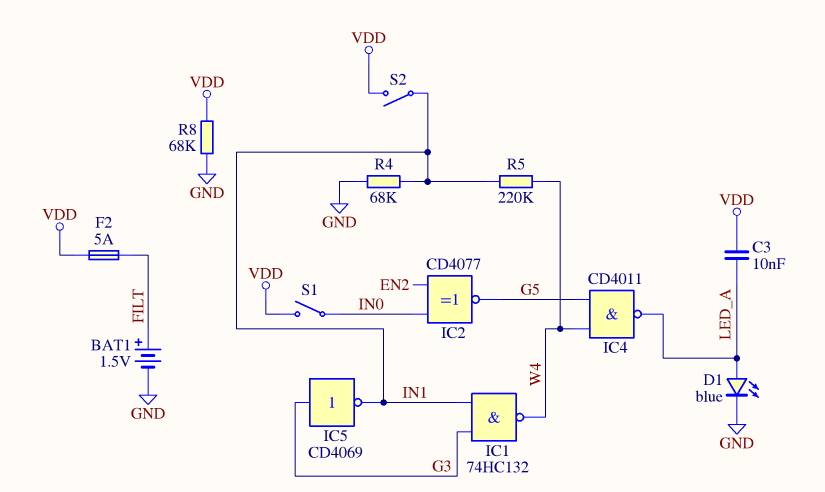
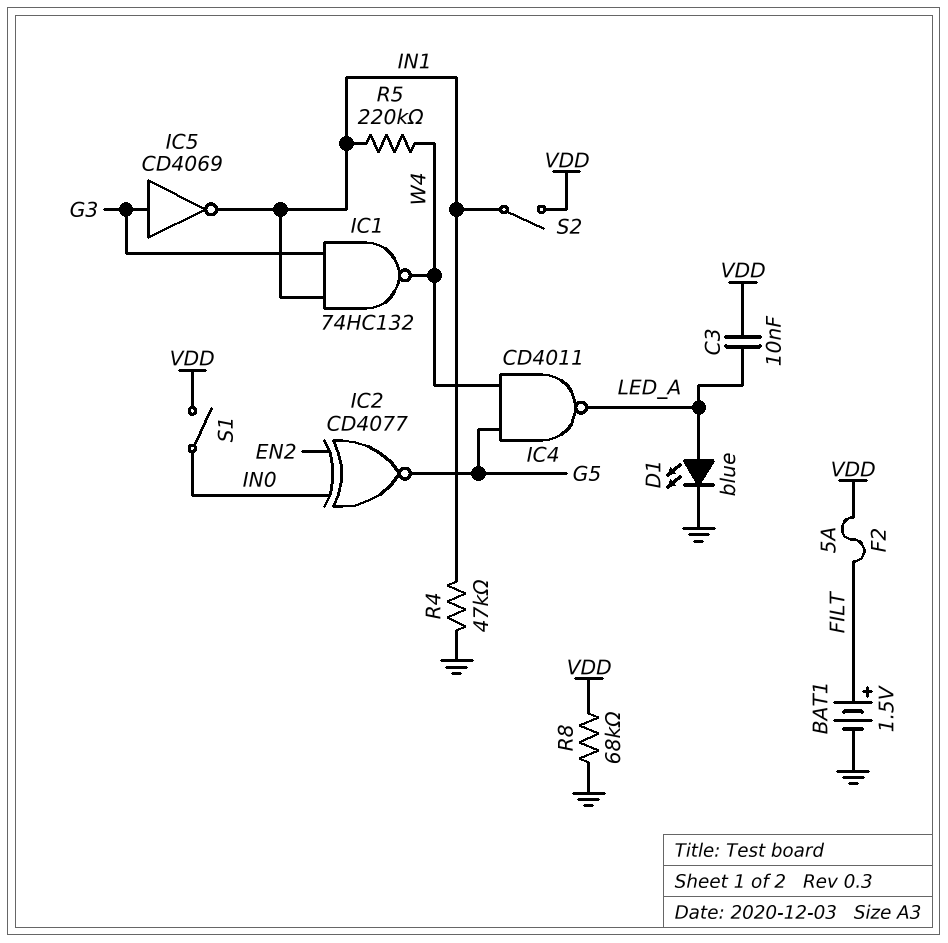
R4: 68k (GND, IN1) -> 47k (GND, IN1)

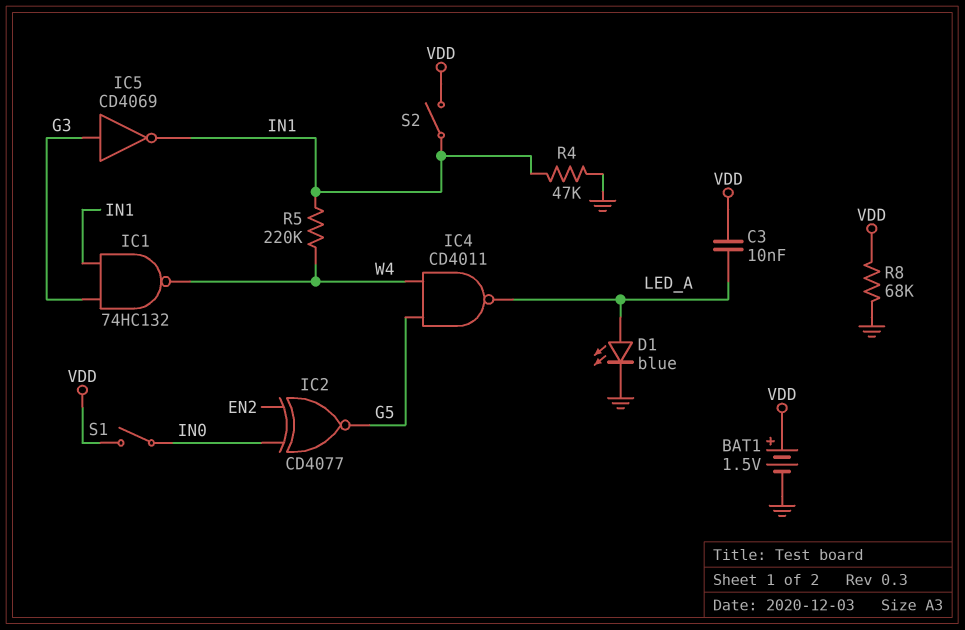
BAT1: 1.5V (plus FILT, minus GND) -> 1.5V (plus VDD, minus GND)
F2: 5A (FILT, VDD) -> none

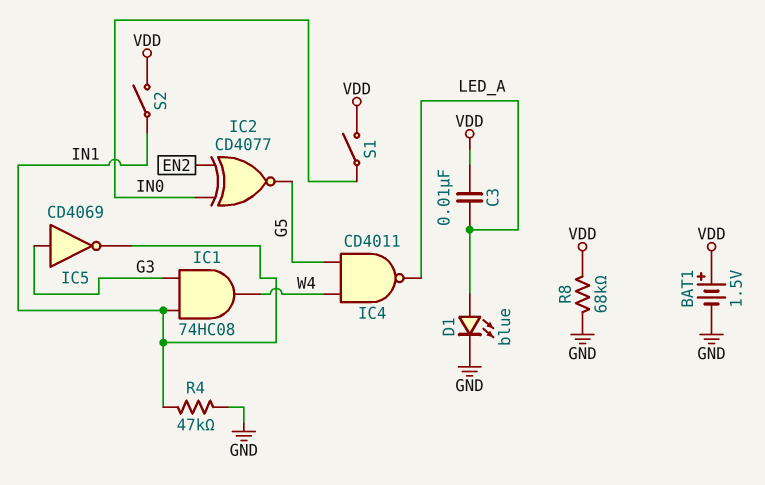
IC1: NAND 74HC132 (in G3, in IN1, out W4) -> AND 74HC08 (in G3, in IN1, out W4)
R5: 220k (IN1, W4) -> none

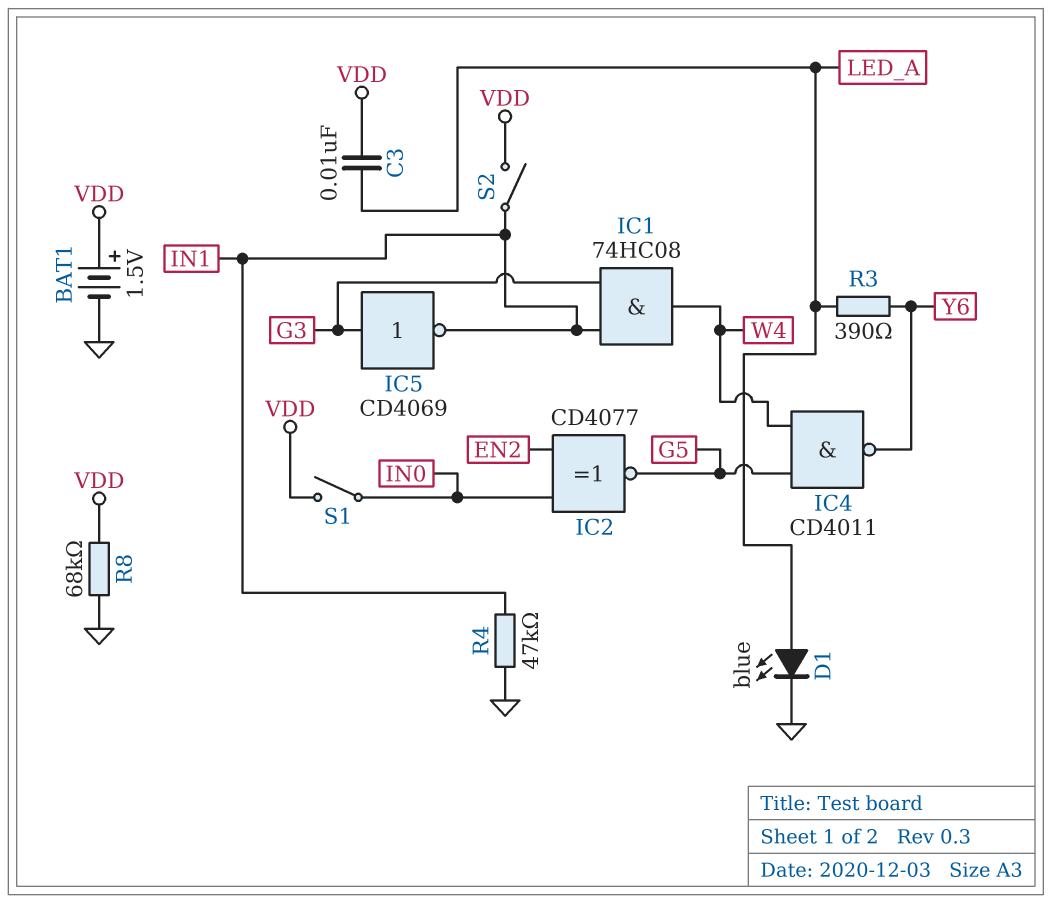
IC4: NAND CD4011 (in G5, in W4, out LED_A) -> NAND CD4011 (in G5, in W4, out Y6)
R3: none -> 390 (LED_A, Y6)

